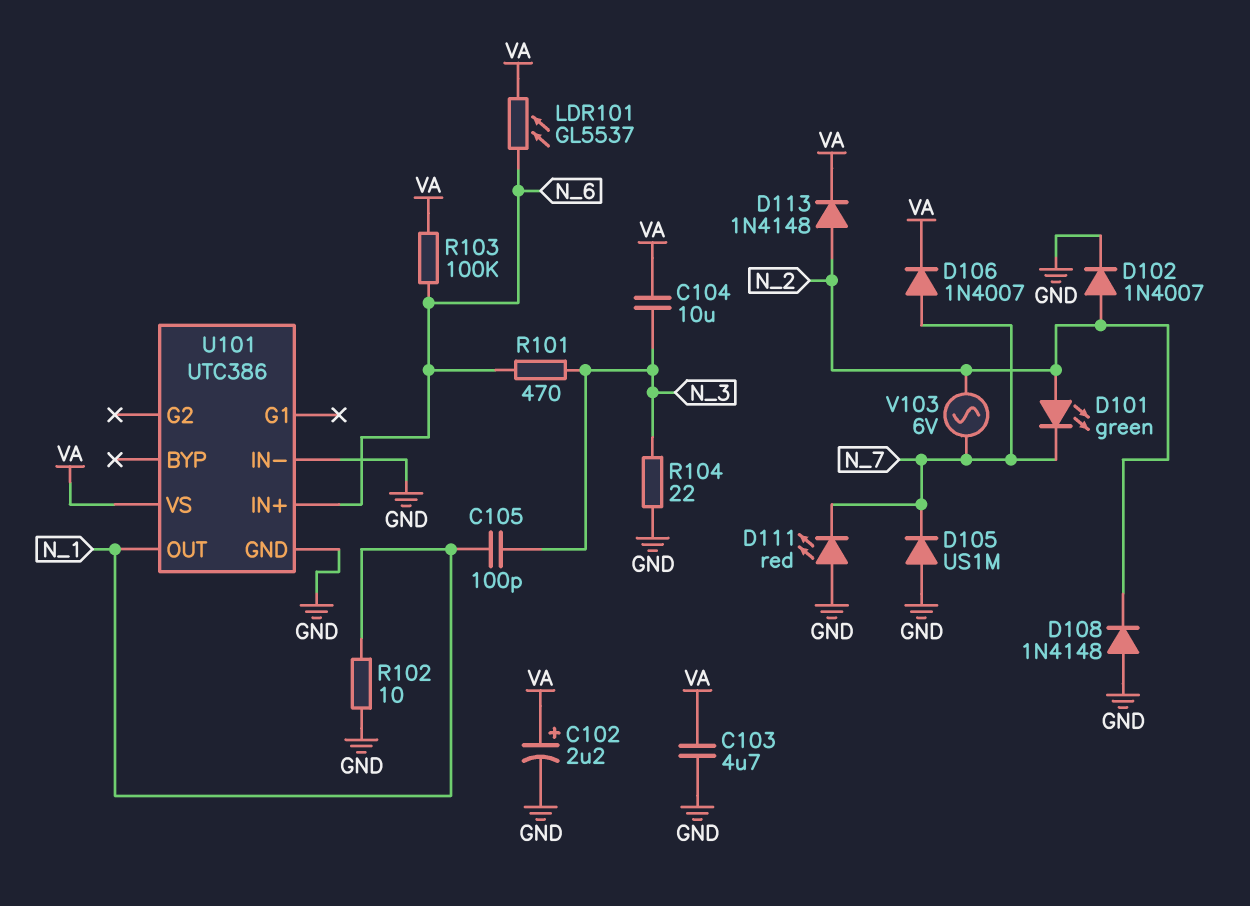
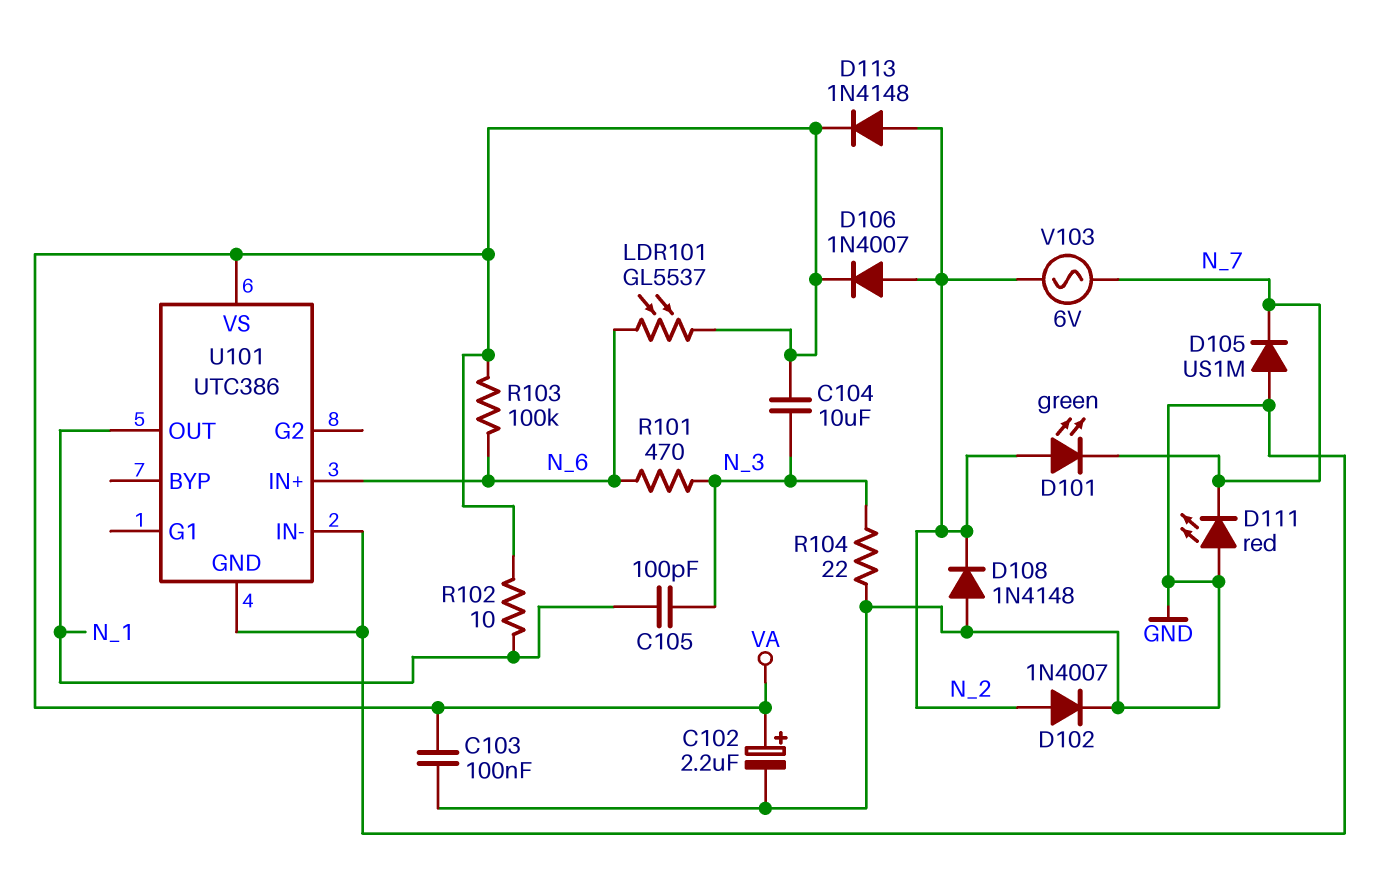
C103: 4.7uF (GND, VA) -> 100nF (GND, VA)
D106: diode 1N4007 (A N_7, K VA) -> diode 1N4007 (A N_2, K VA)
R102: 10 (GND, N_1) -> 10 (N_1, VA)

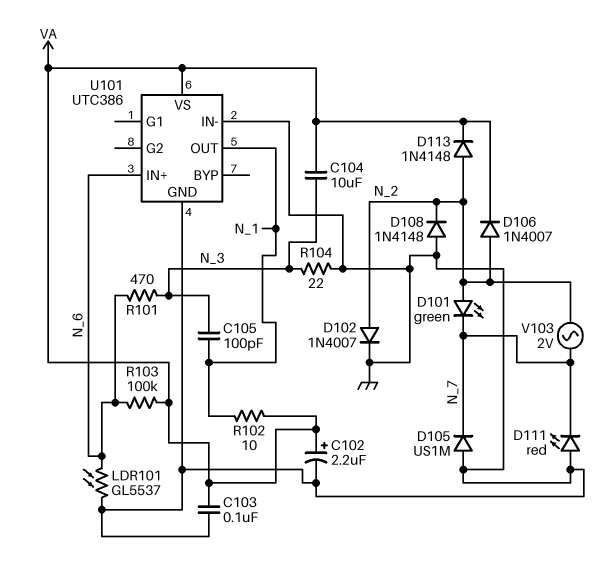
LDR101: GL5537 (N_6, VA) -> GL5537 (GND, N_6)
V103: AC 6V (N_2, N_7) -> AC 2V (N_2, N_7)

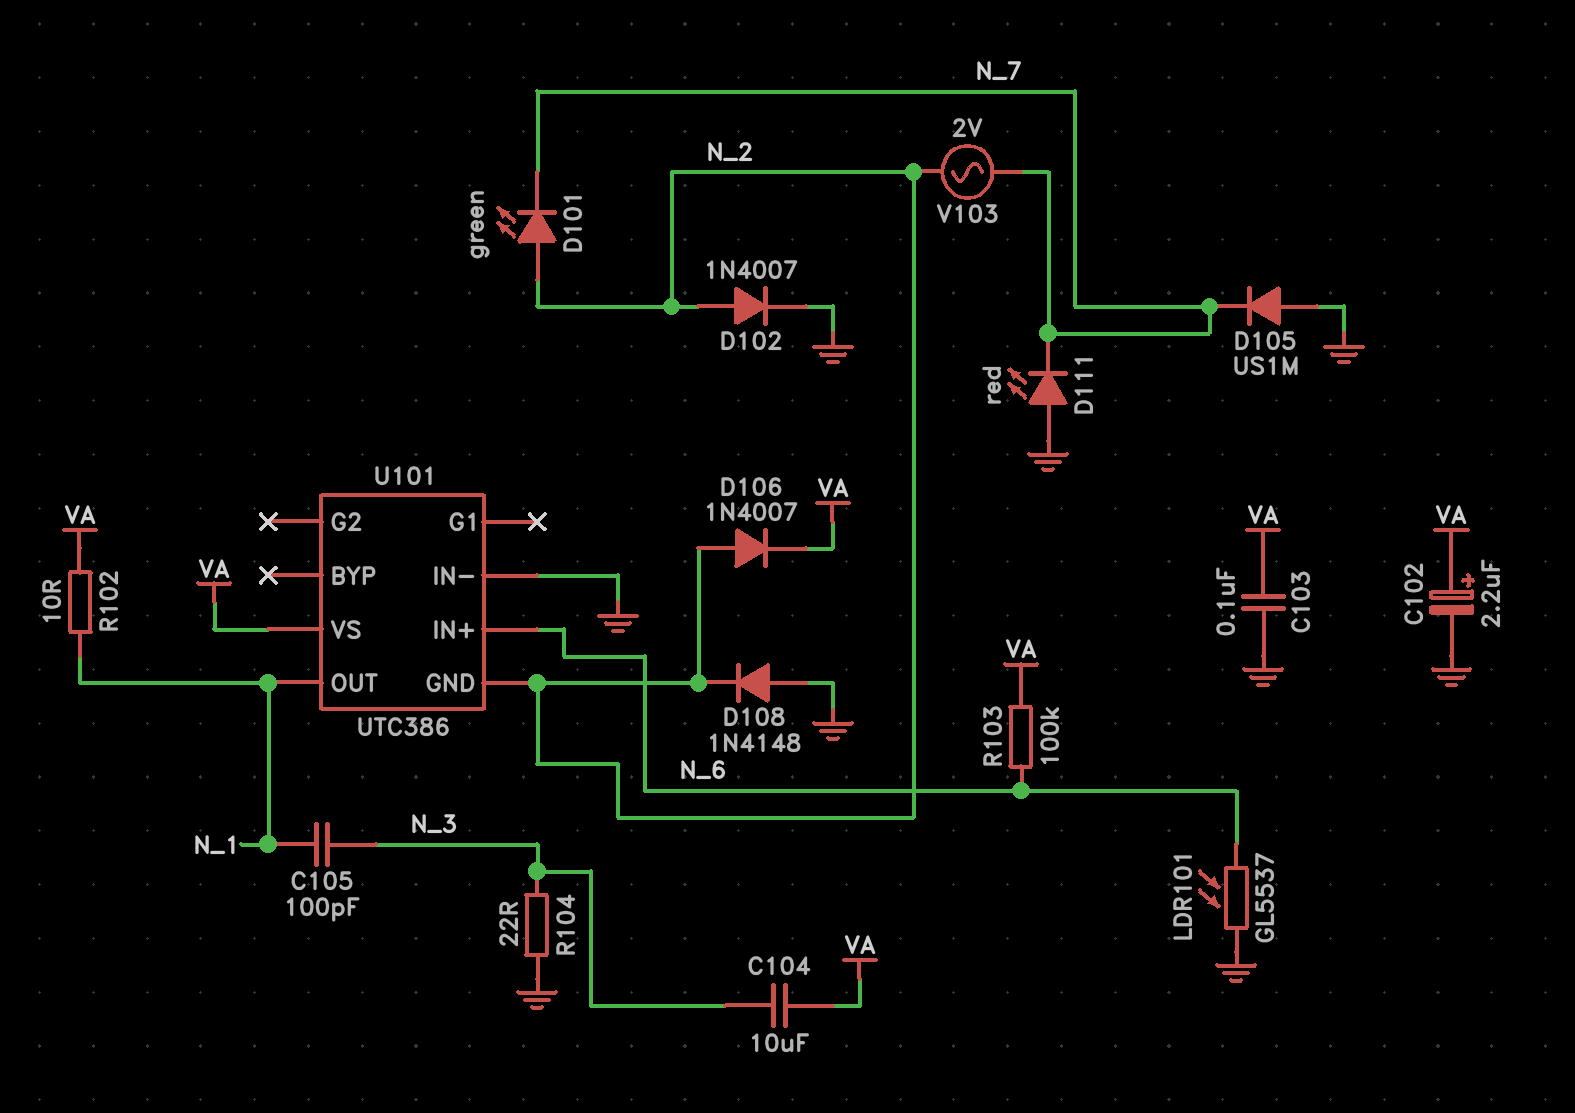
D113: diode 1N4148 (A N_2, K VA) -> none
R101: 470 (N_3, N_6) -> none
U101 pin GND: GND -> N_2

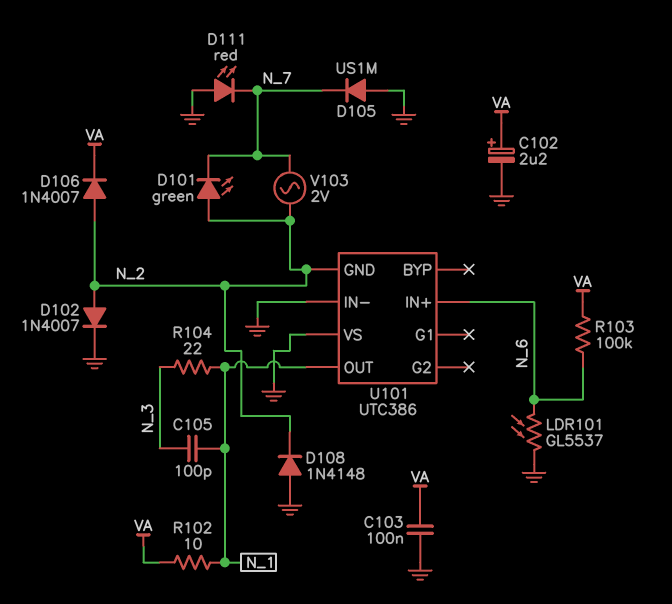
C104: 10uF (N_3, VA) -> none
R104: 22 (GND, N_3) -> 22 (N_1, N_3)
U101 pin VS: VA -> GND

